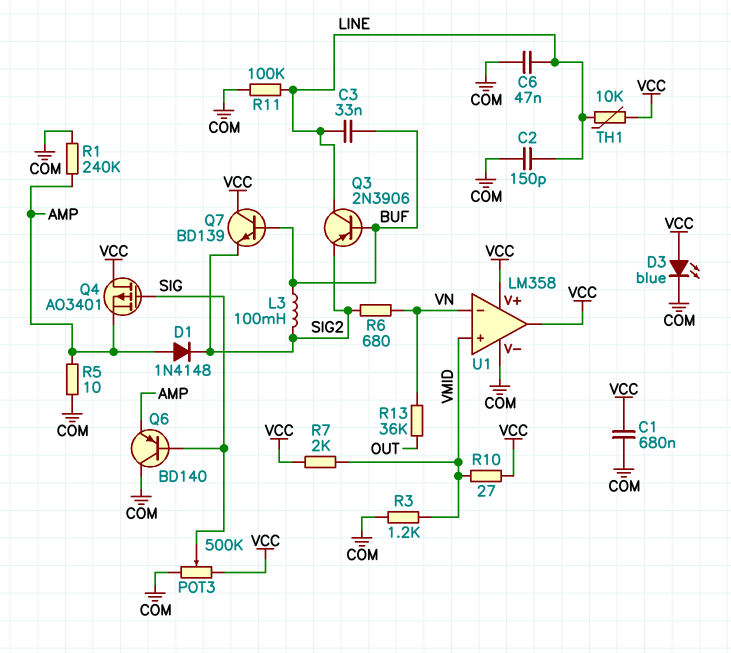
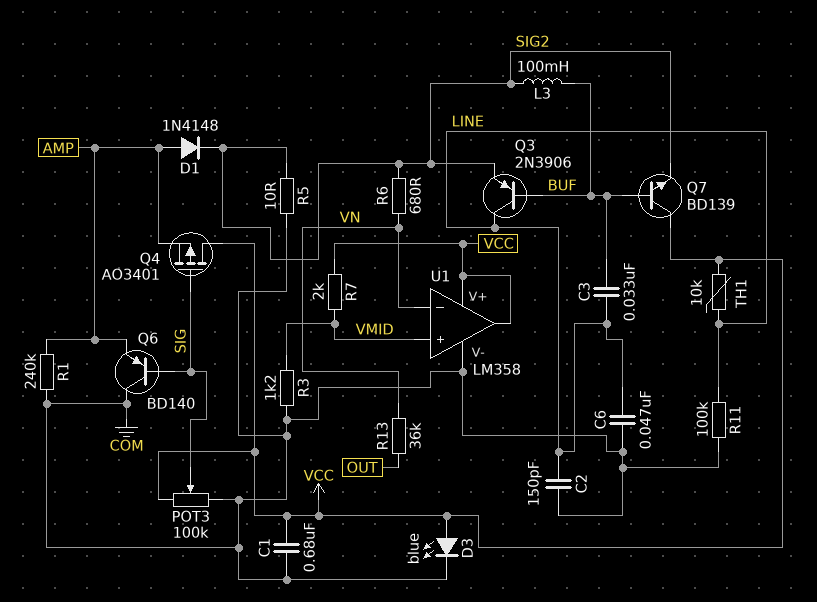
POT3: 500k (COM, VCC, wiper SIG) -> 100k (COM, VCC, wiper SIG)
R5: 10 (AMP, COM) -> 10 (COM, SIG2)
R10: 27 (VCC, VMID) -> none

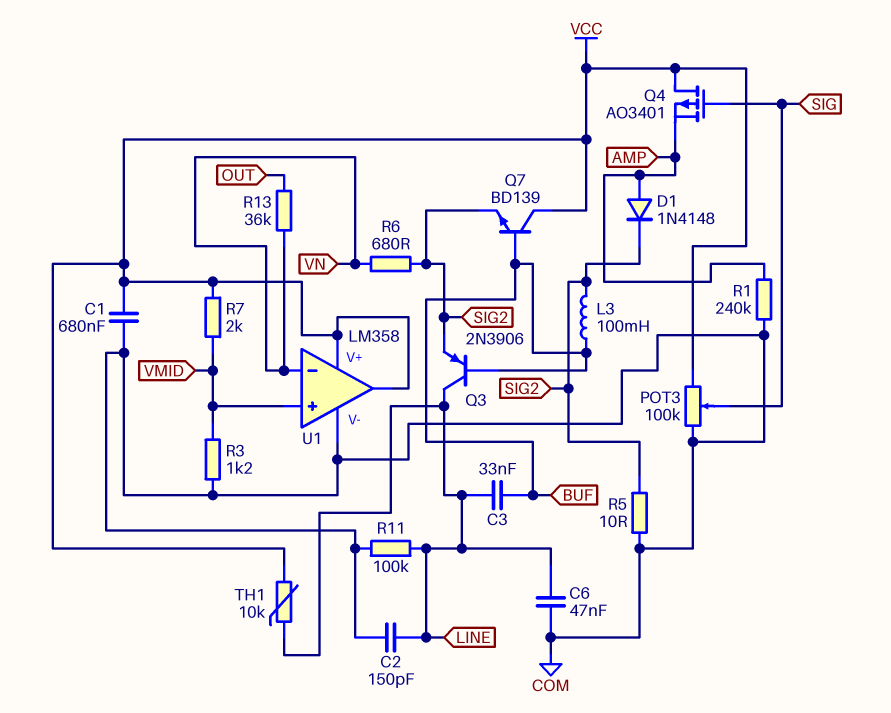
D3: LED blue (A VCC, K COM) -> none
Q6: PNP BD140 (B SIG, C COM, E AMP) -> none

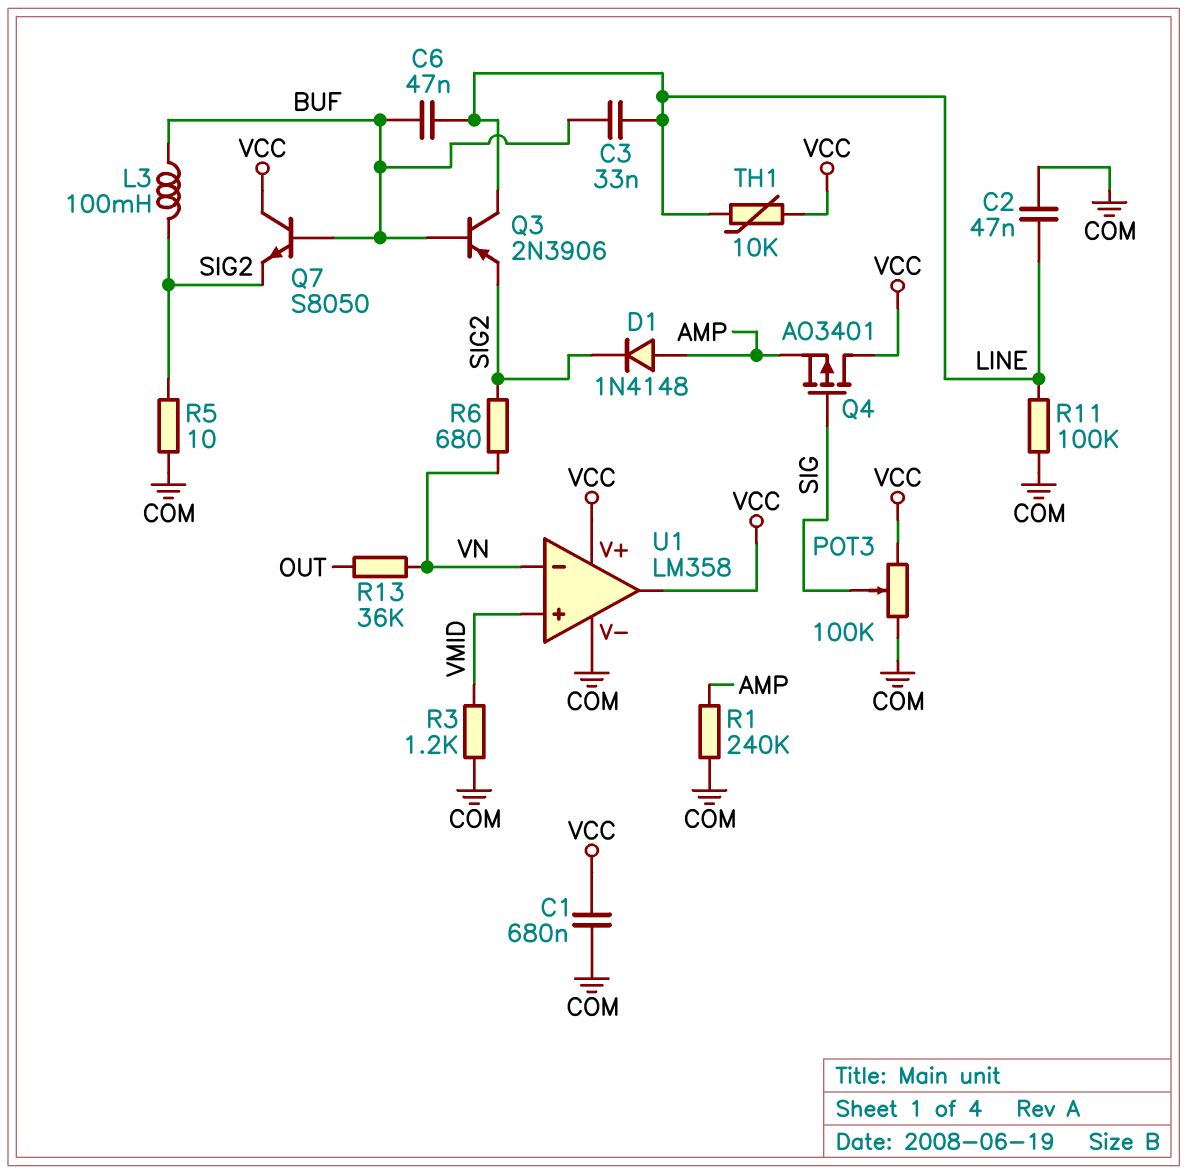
C2: 150pF (COM, LINE) -> 47nF (COM, LINE)
C6: 47nF (COM, LINE) -> 47nF (BUF, LINE)
Q7: NPN BD139 (B BUF, C VCC, E SIG2) -> NPN S8050 (B BUF, C VCC, E SIG2)
R7: 2k (VCC, VMID) -> none

